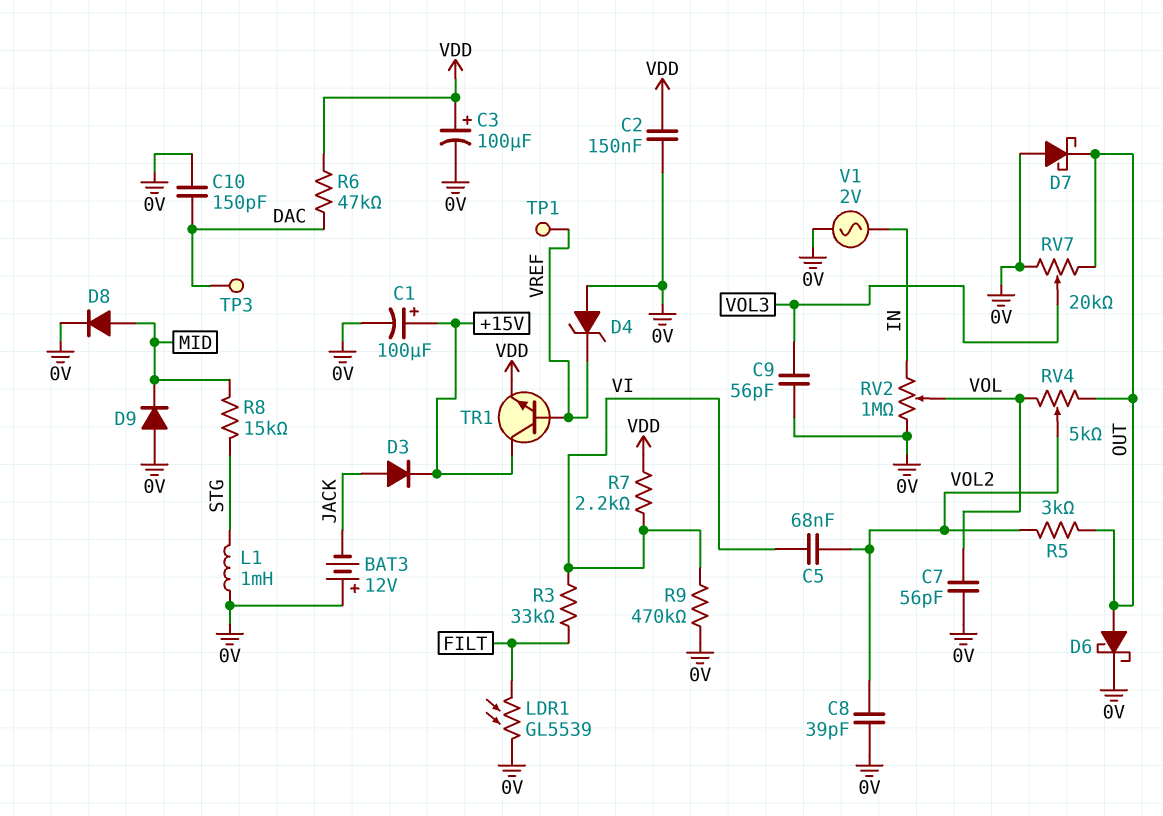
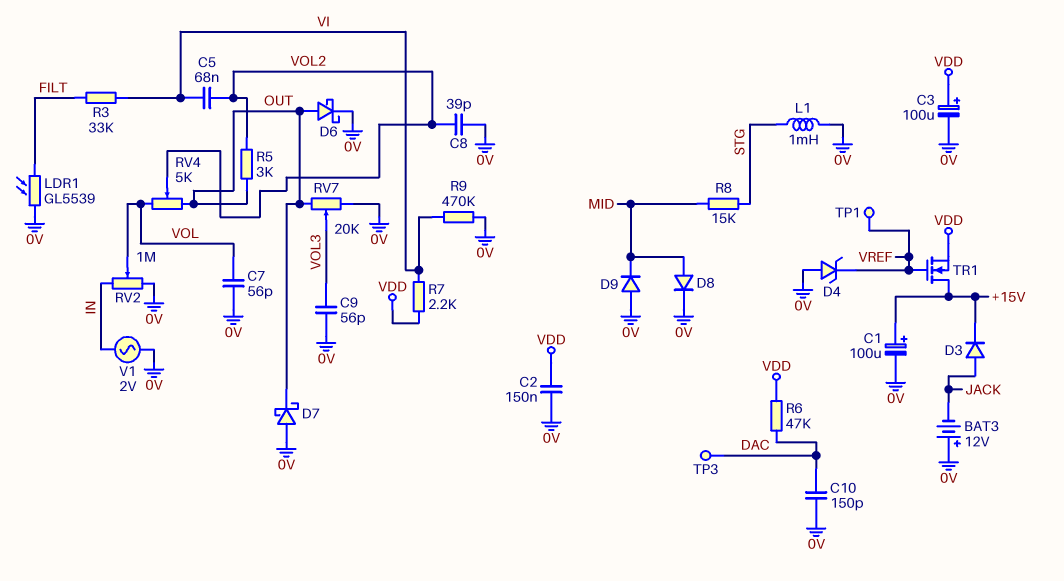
TR1: NPN (B VREF, C +15V, E VDD) -> NMOS (G VREF, D +15V, S VDD)

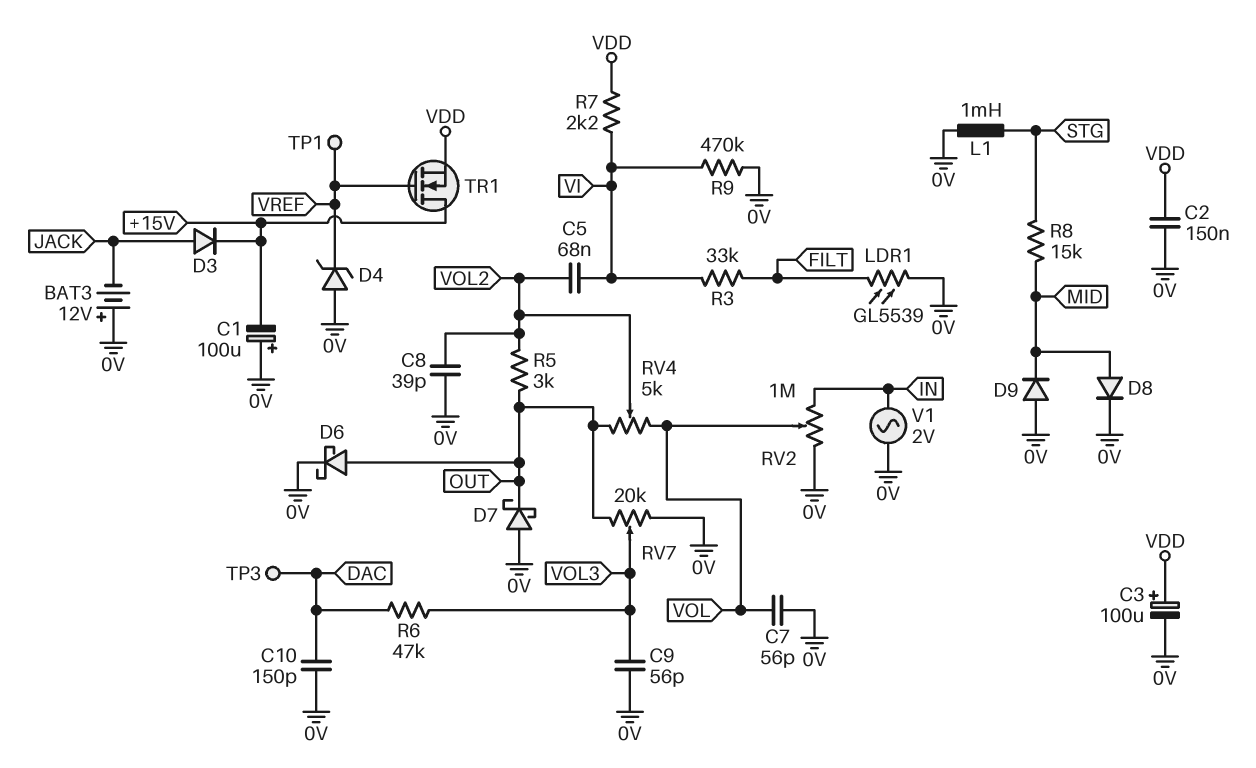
C1: 100uF (plus +15V, minus 0V) -> 100uF (plus 0V, minus +15V)
R6: 47k (DAC, VDD) -> 47k (DAC, VOL3)

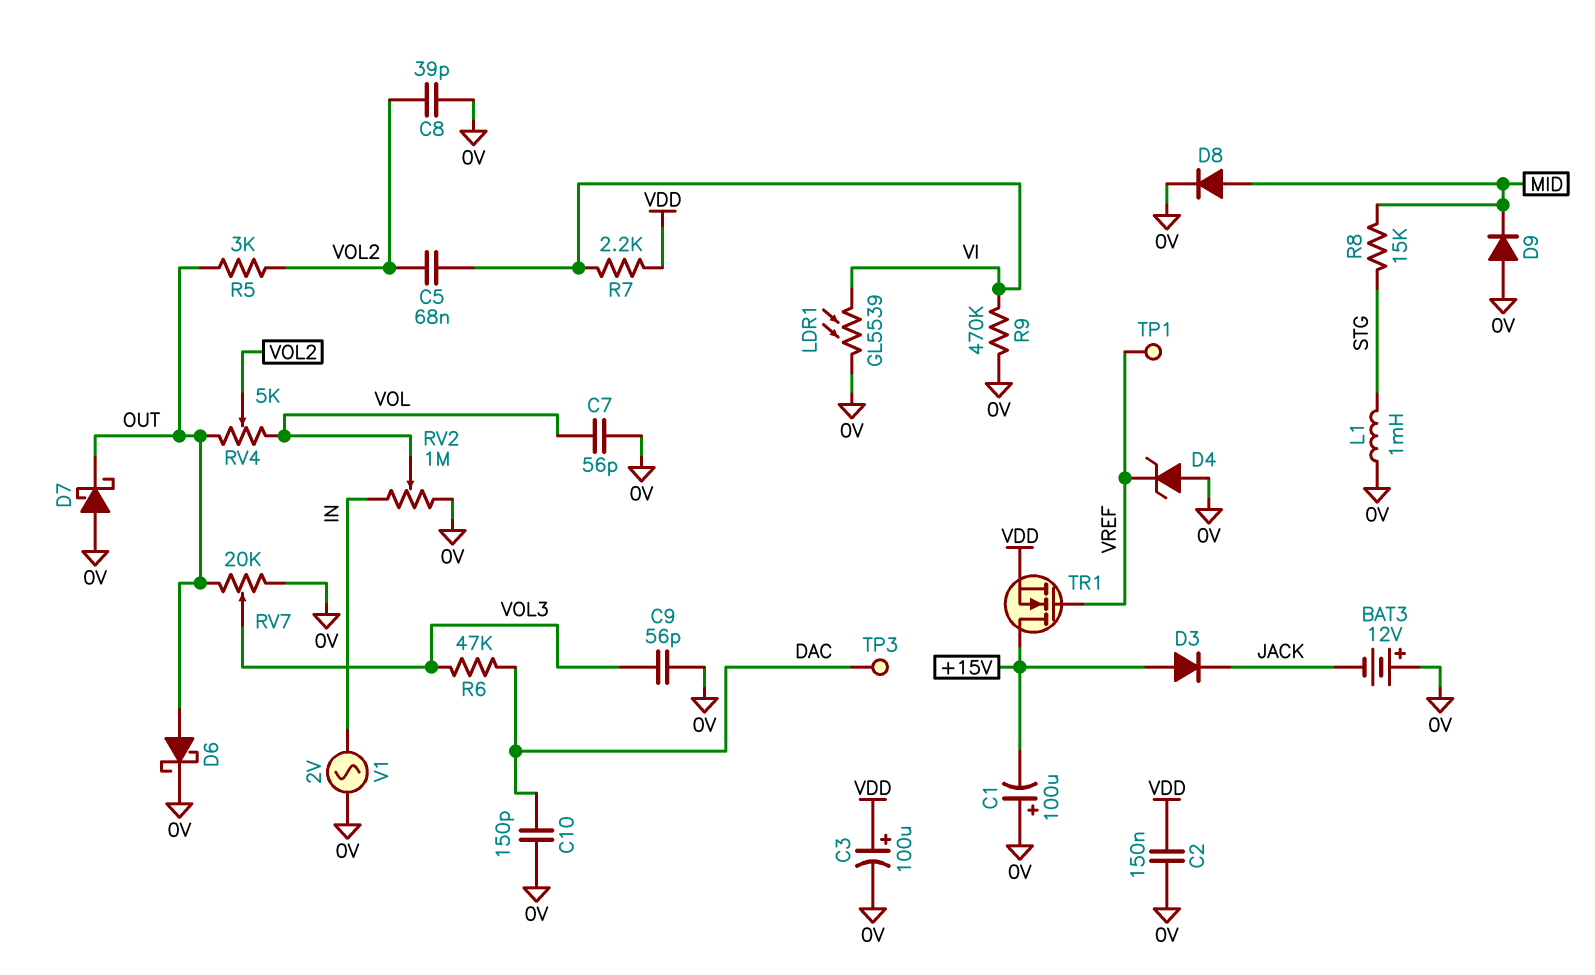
D3: diode (A JACK, K +15V) -> diode (A +15V, K JACK)
LDR1: GL5539 (0V, FILT) -> GL5539 (0V, VI)
R3: 33k (FILT, VI) -> none

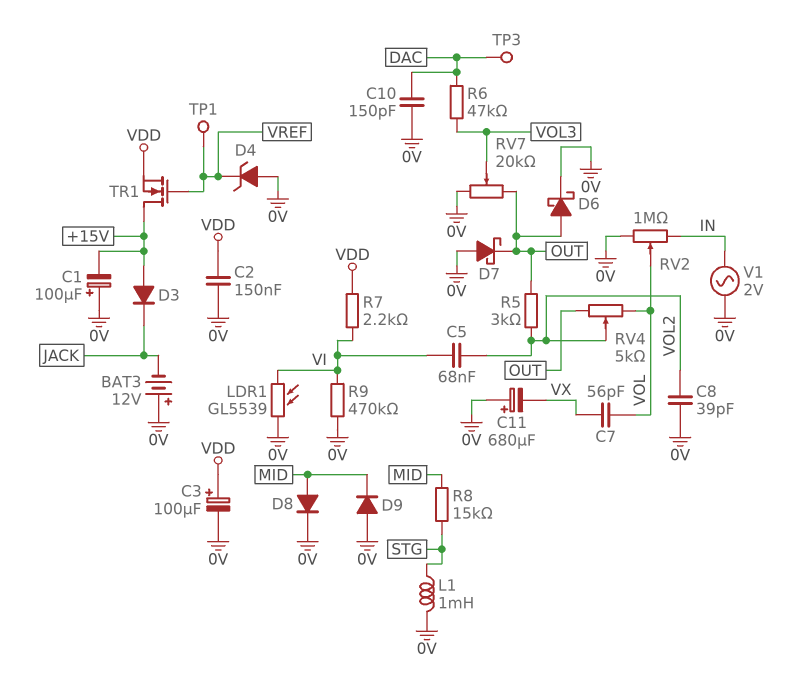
C7: 56pF (0V, VOL) -> 56pF (VOL, VX)
C9: 56pF (0V, VOL3) -> none
C11: none -> 680uF (plus 0V, minus VX)

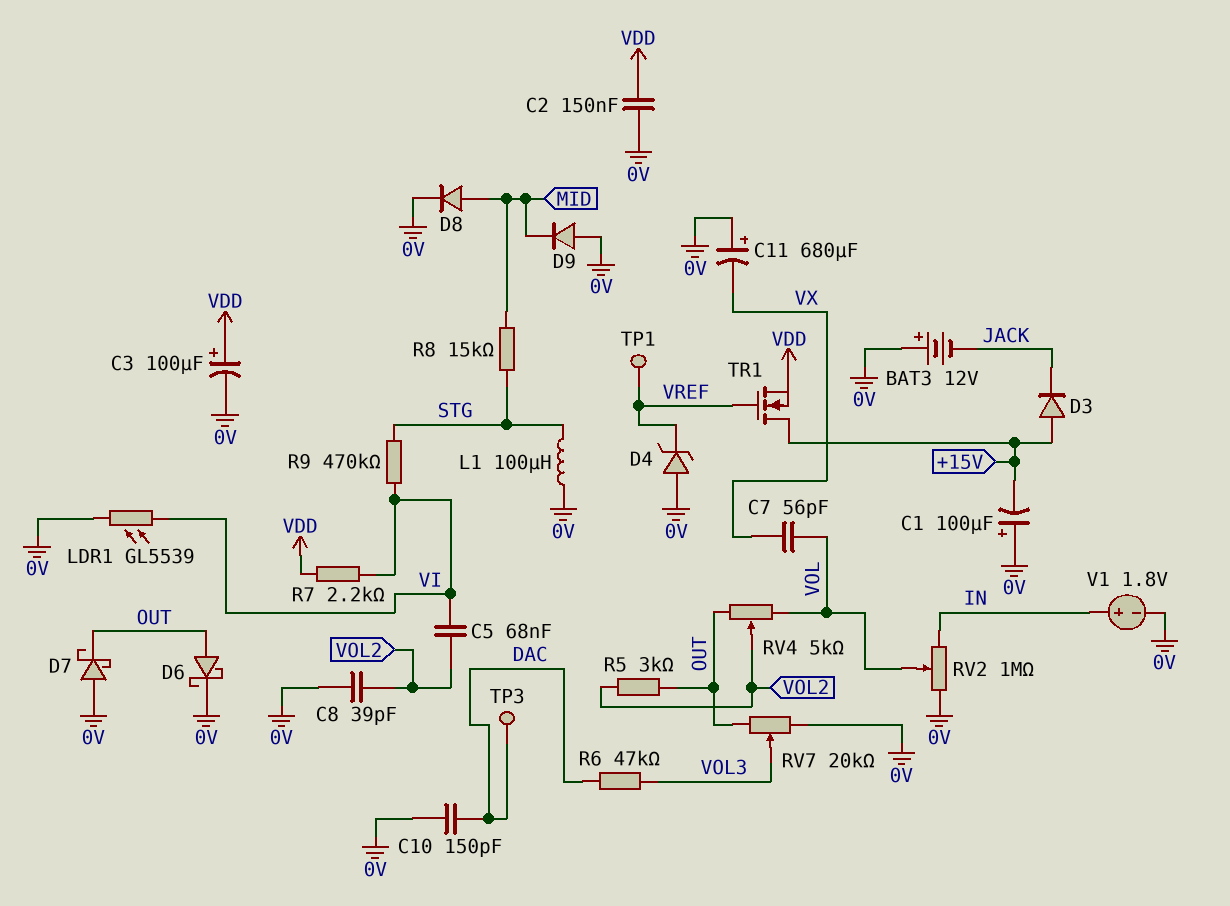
L1: 1mH (0V, STG) -> 100uH (0V, STG)
R9: 470k (0V, VI) -> 470k (STG, VI)
V1: AC 2V (0V, IN) -> 1.8V (plus IN, minus 0V)

